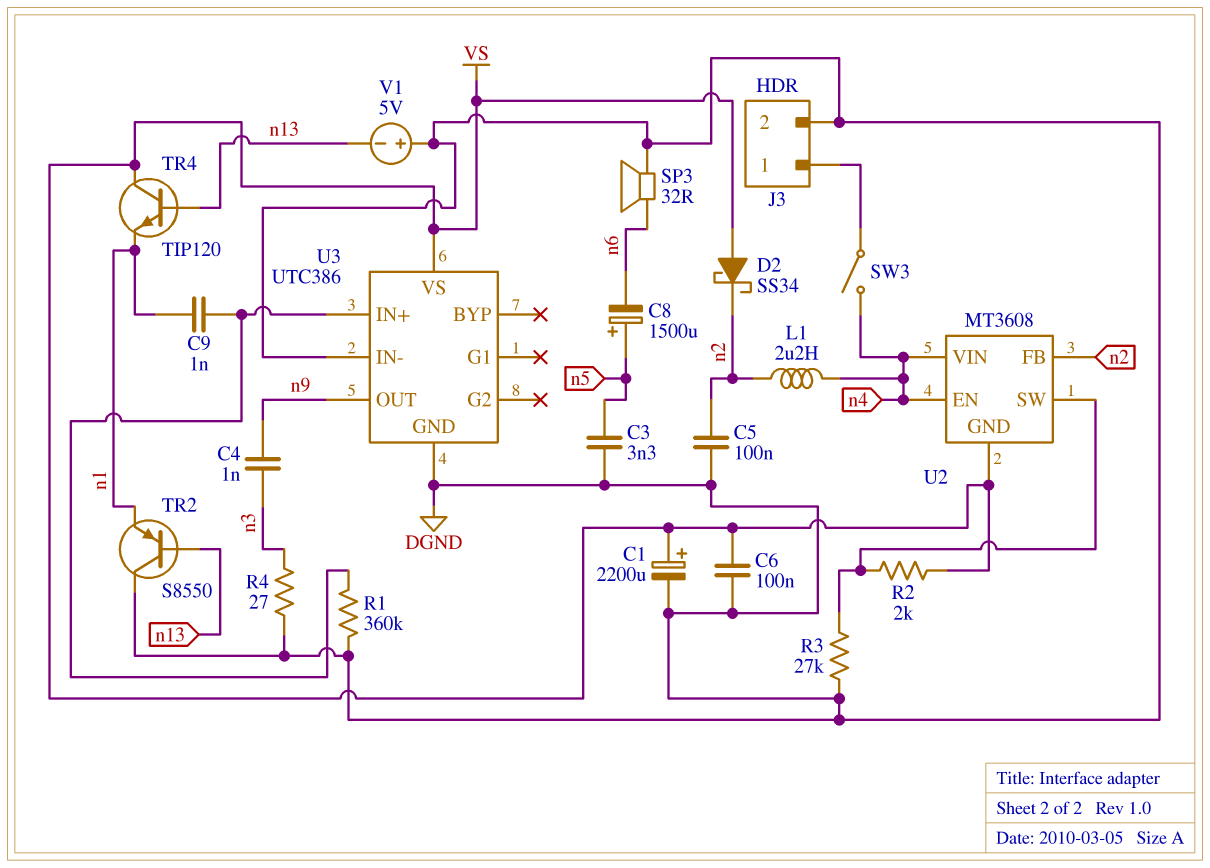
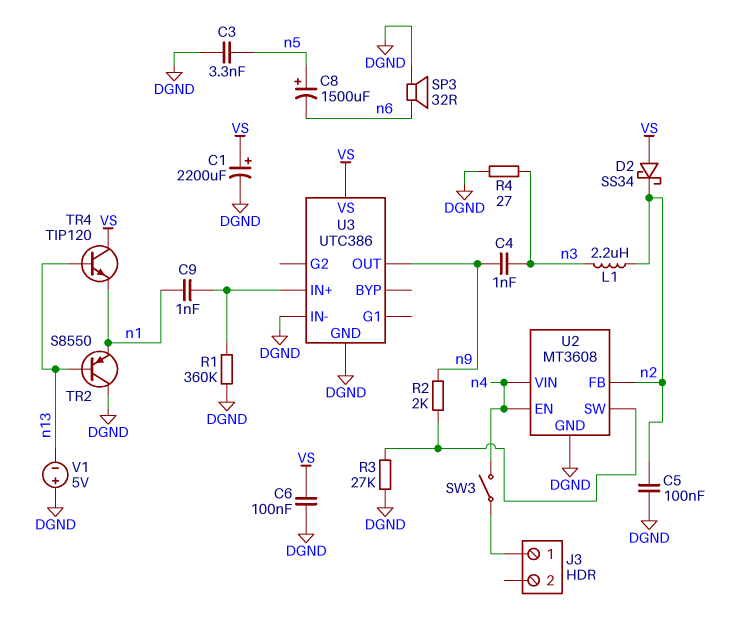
J3 pin 2: DGND -> none
L1: 2.2uH (n2, n4) -> 2.2uH (n2, n3)
R2: 2k (U2/SW, VS) -> 2k (U2/SW, n9)
U2 pin GND: VS -> DGND

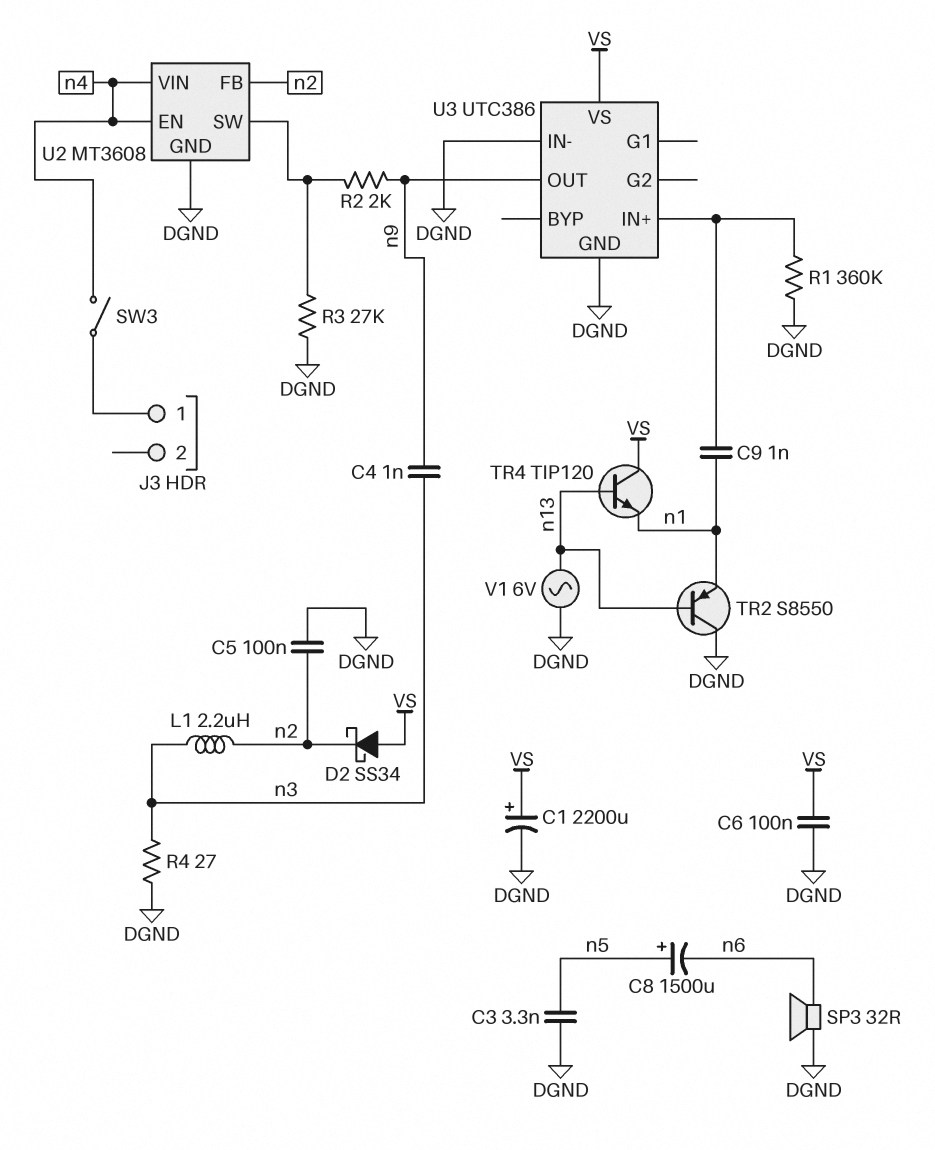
V1: 5V (plus DGND, minus n13) -> AC 6V (DGND, n13)

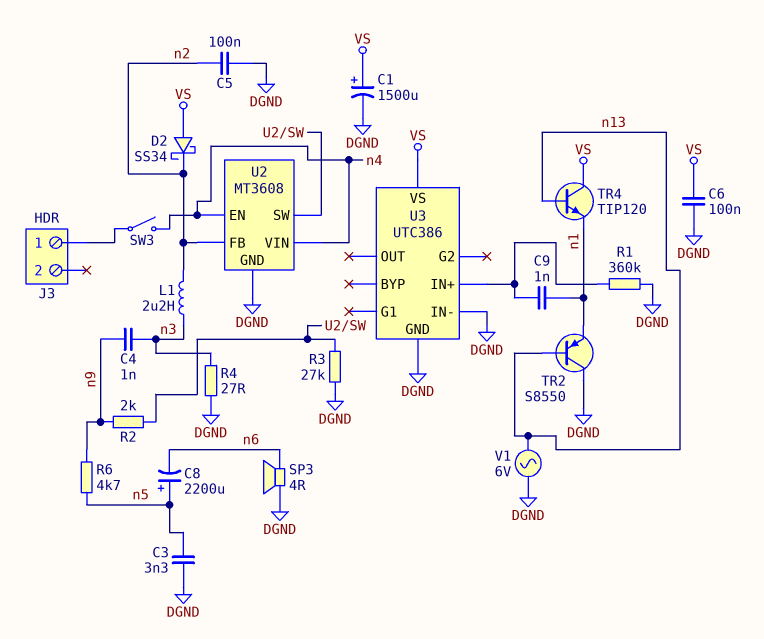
C1: 2200uF (plus VS, minus DGND) -> 1500uF (plus VS, minus DGND)
C8: 1500uF (plus n5, minus n6) -> 2200uF (plus n5, minus n6)
R6: none -> 4.7k (n5, n9)
SP3: speaker 32R (DGND, n6) -> speaker 4R (DGND, n6)
U3 pin OUT: n9 -> none

